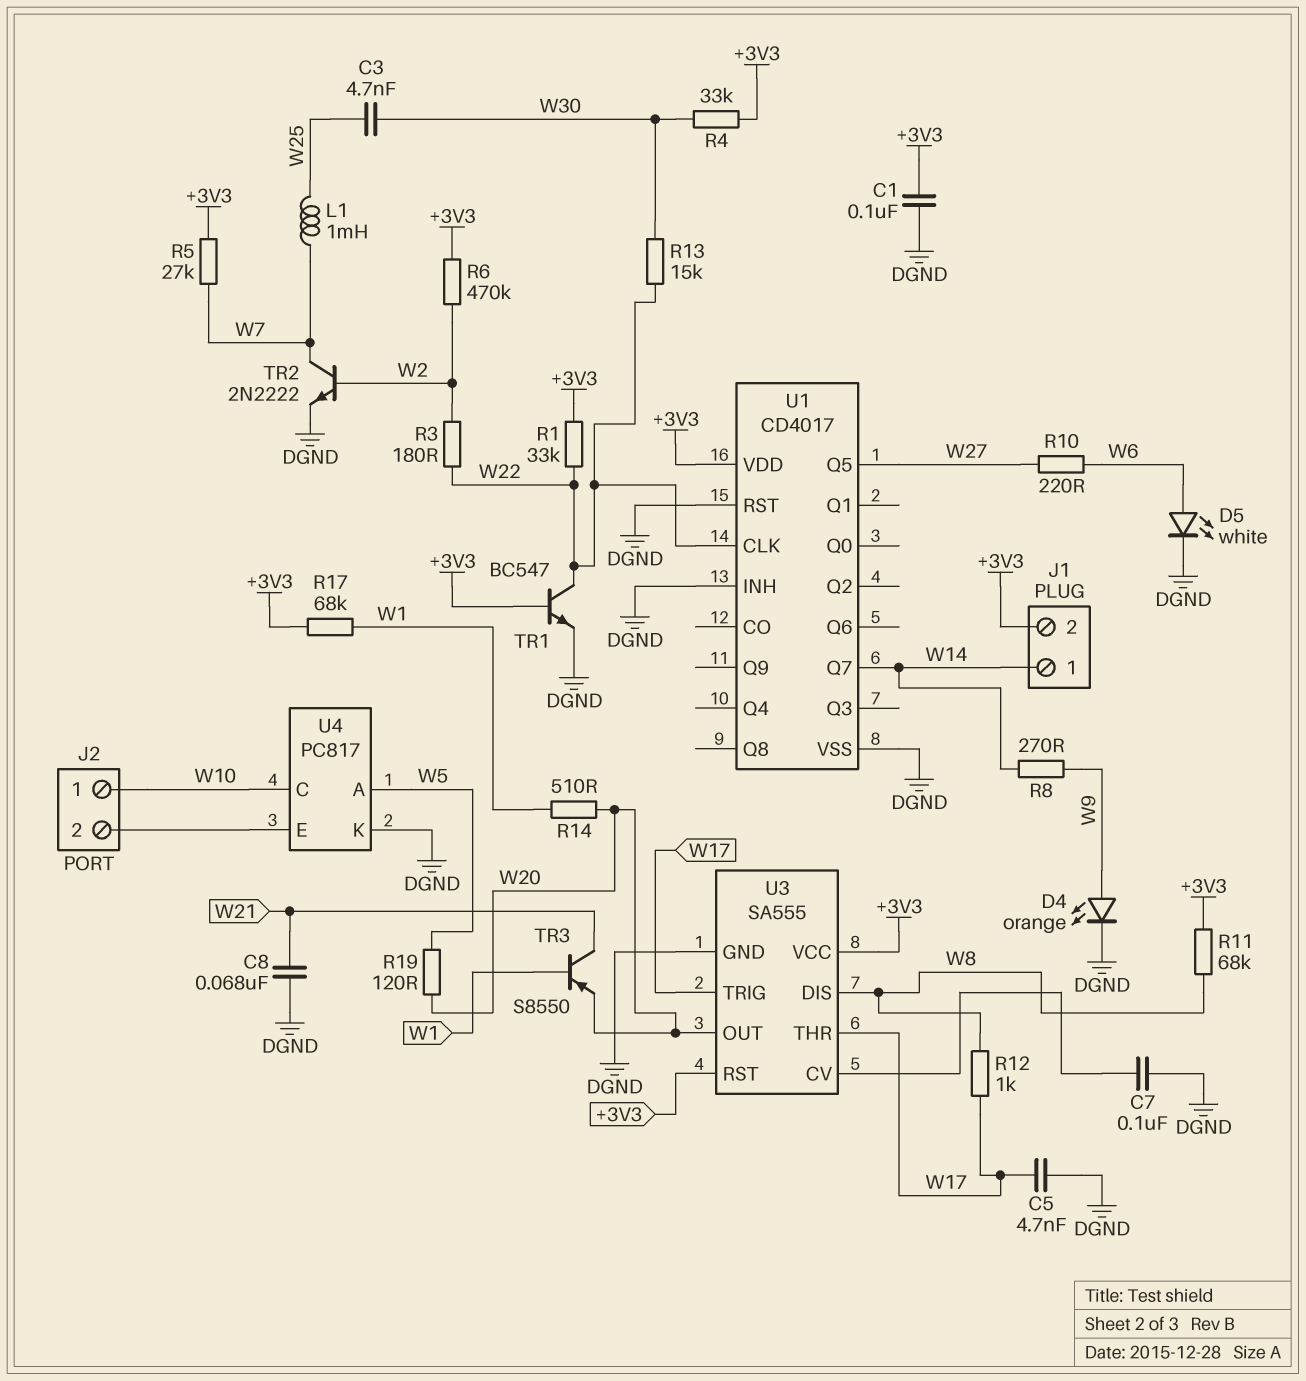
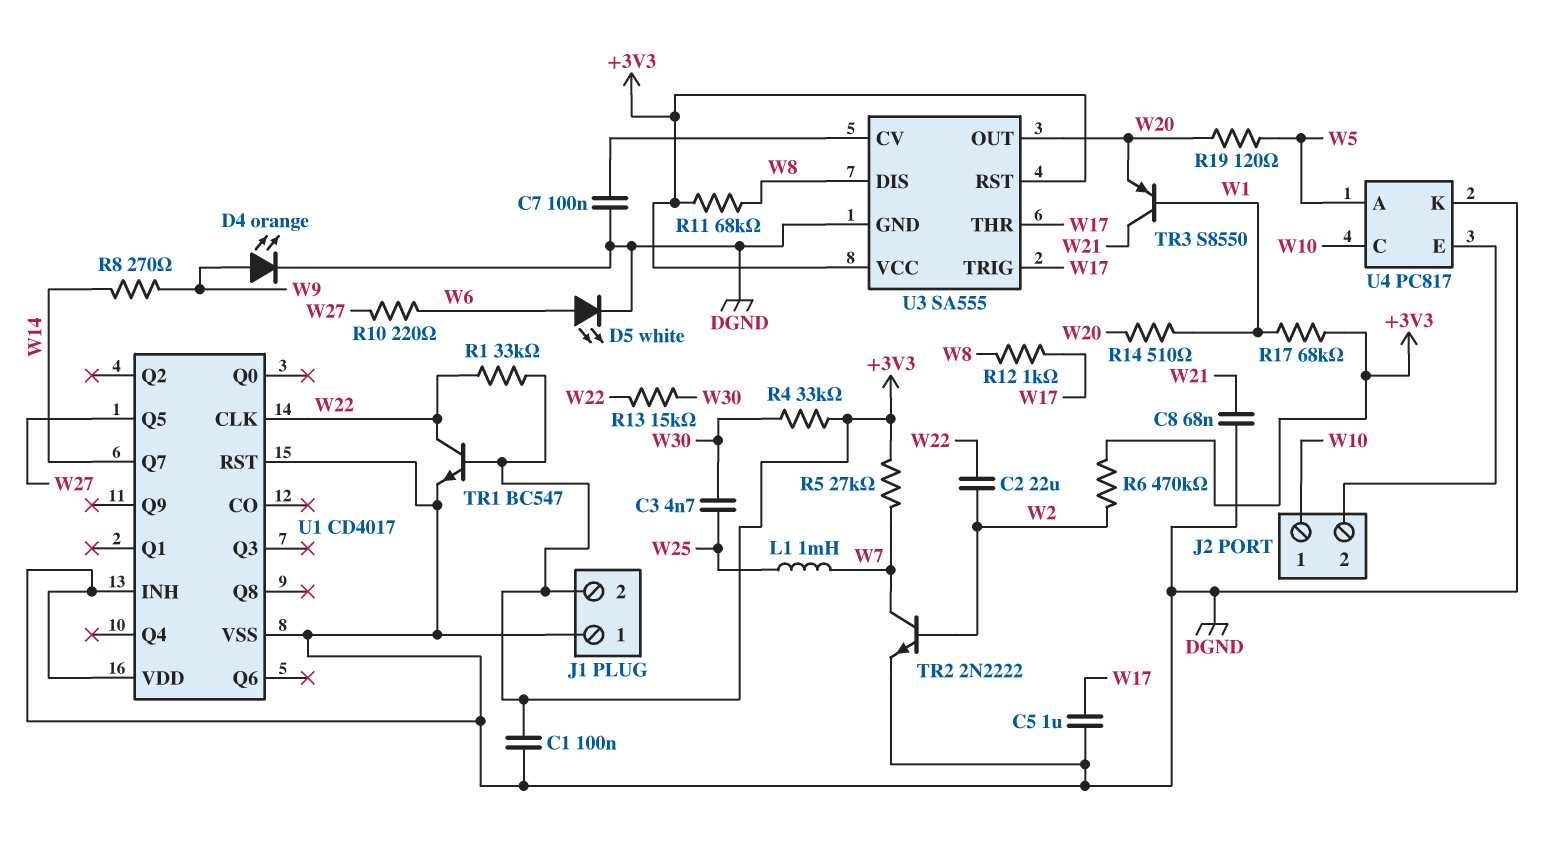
C2: none -> 22uF (W2, W22)
C5: 4.7nF (DGND, W17) -> 1uF (DGND, W17)
J1 pin 1: W14 -> DGND
R3: 180 (W2, W22) -> none
U1 pin VDD: +3V3 -> DGND

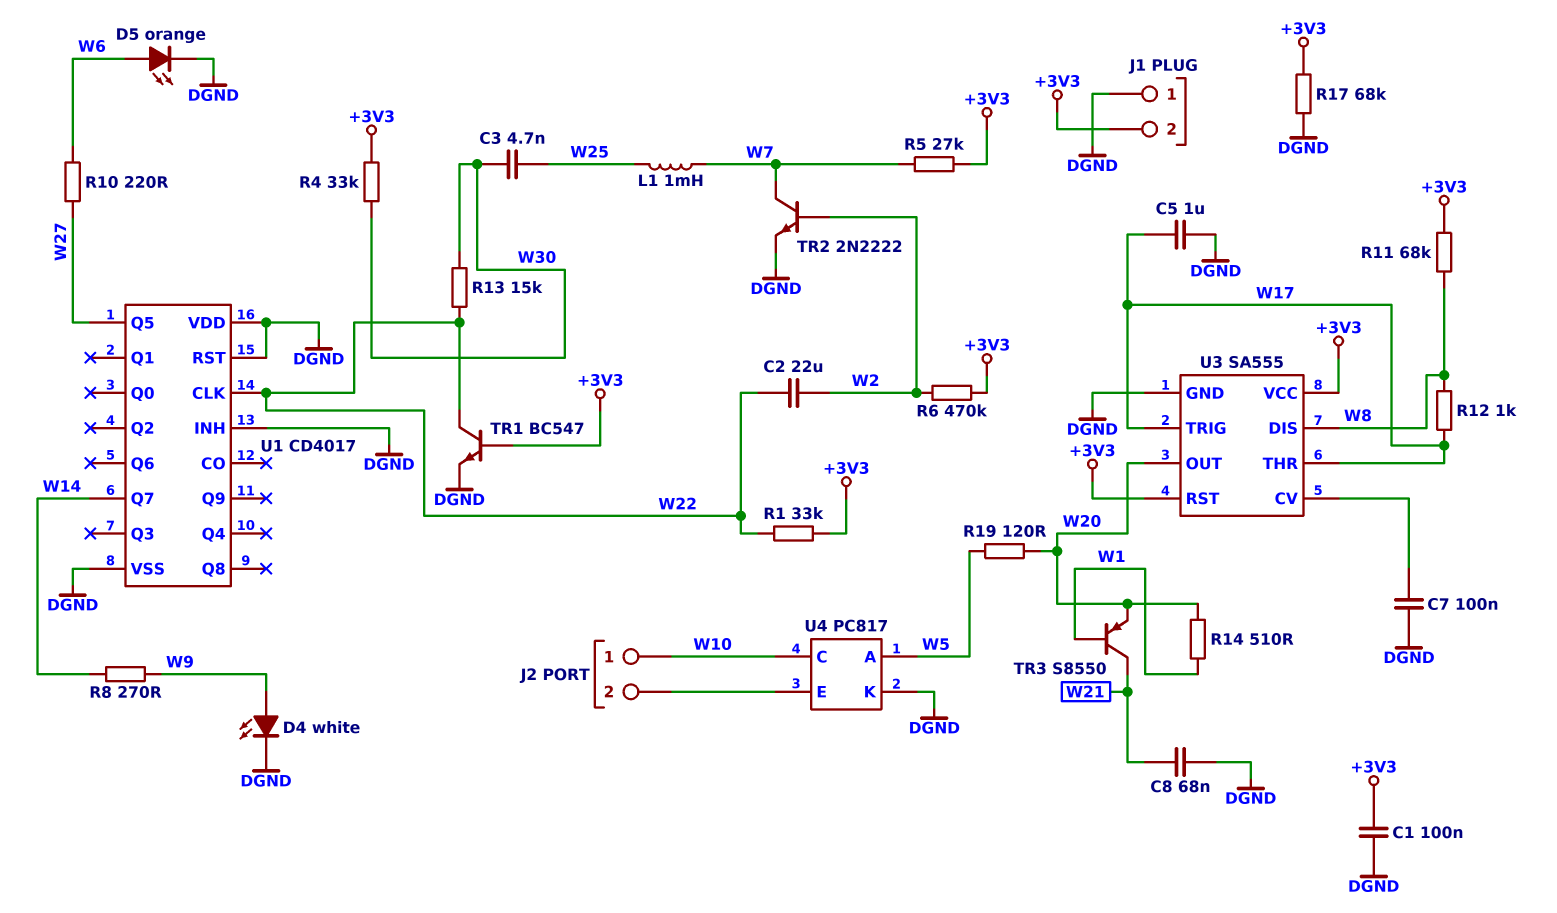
D4: LED orange (A W9, K DGND) -> LED white (A W9, K DGND)
D5: LED white (A W6, K DGND) -> LED orange (A W6, K DGND)
R17: 68k (+3V3, W1) -> 68k (+3V3, DGND)

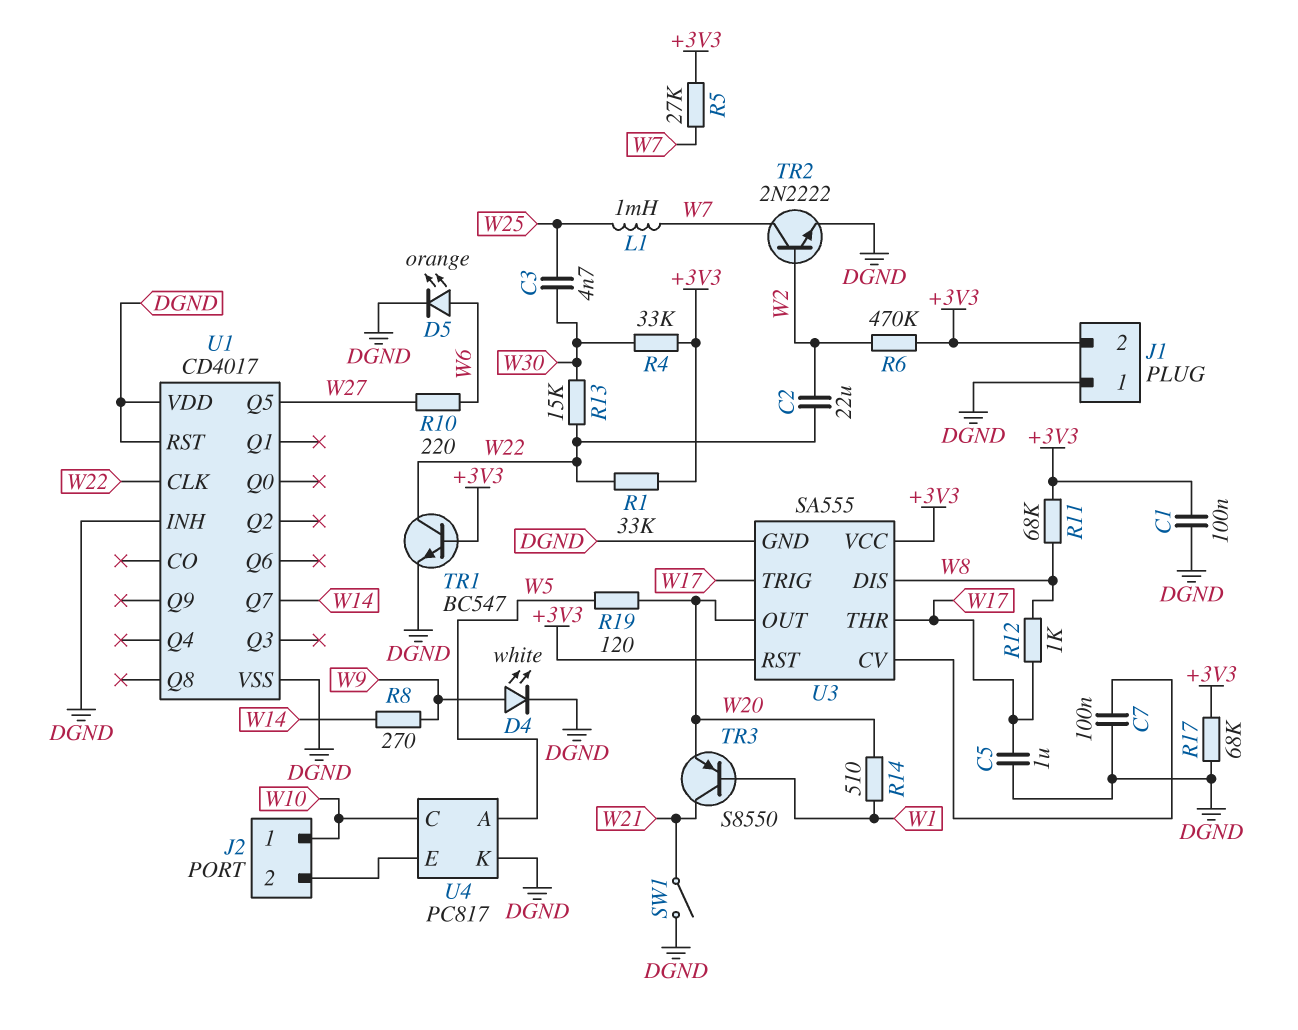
C8: 68nF (DGND, W21) -> none
SW1: none -> switch (DGND, W21)

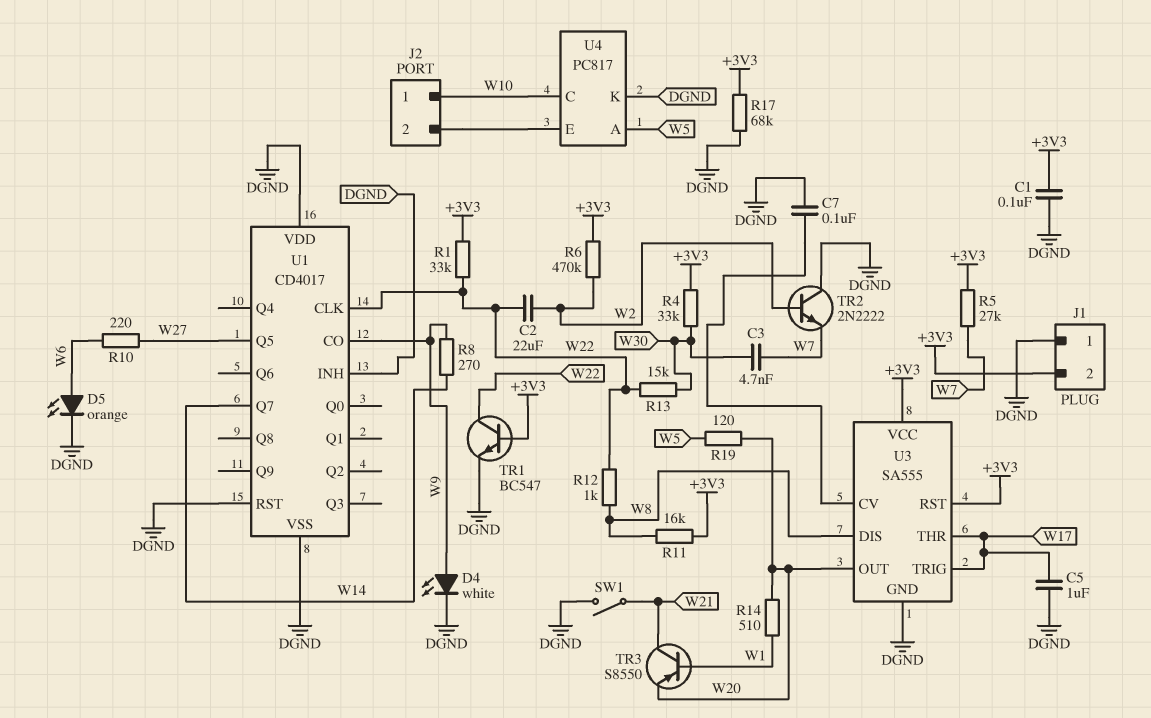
C3: 4.7nF (W25, W30) -> 4.7nF (W7, W30)
L1: 1mH (W7, W25) -> none
R11: 68k (+3V3, W8) -> 16k (+3V3, W8)
R12: 1k (W8, W17) -> 1k (W8, W22)
TR2: NPN 2N2222 (B W2, C W7, E DGND) -> NPN 2N2222 (B W2, C DGND, E W7)
U1 pin CO: none -> W9

